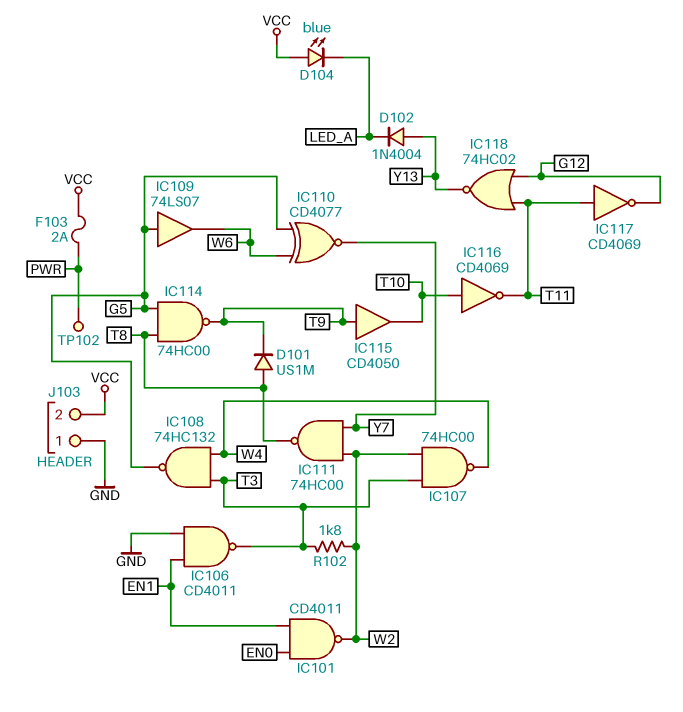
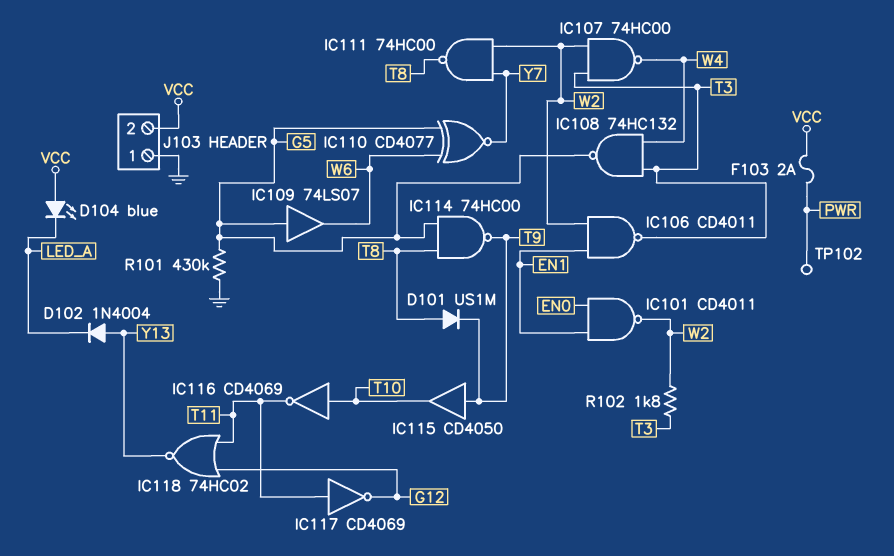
IC106: NAND CD4011 (in EN1, in GND, out T3) -> NAND CD4011 (in EN1, in W2, out T3)
R101: none -> 430k (G5, GND)

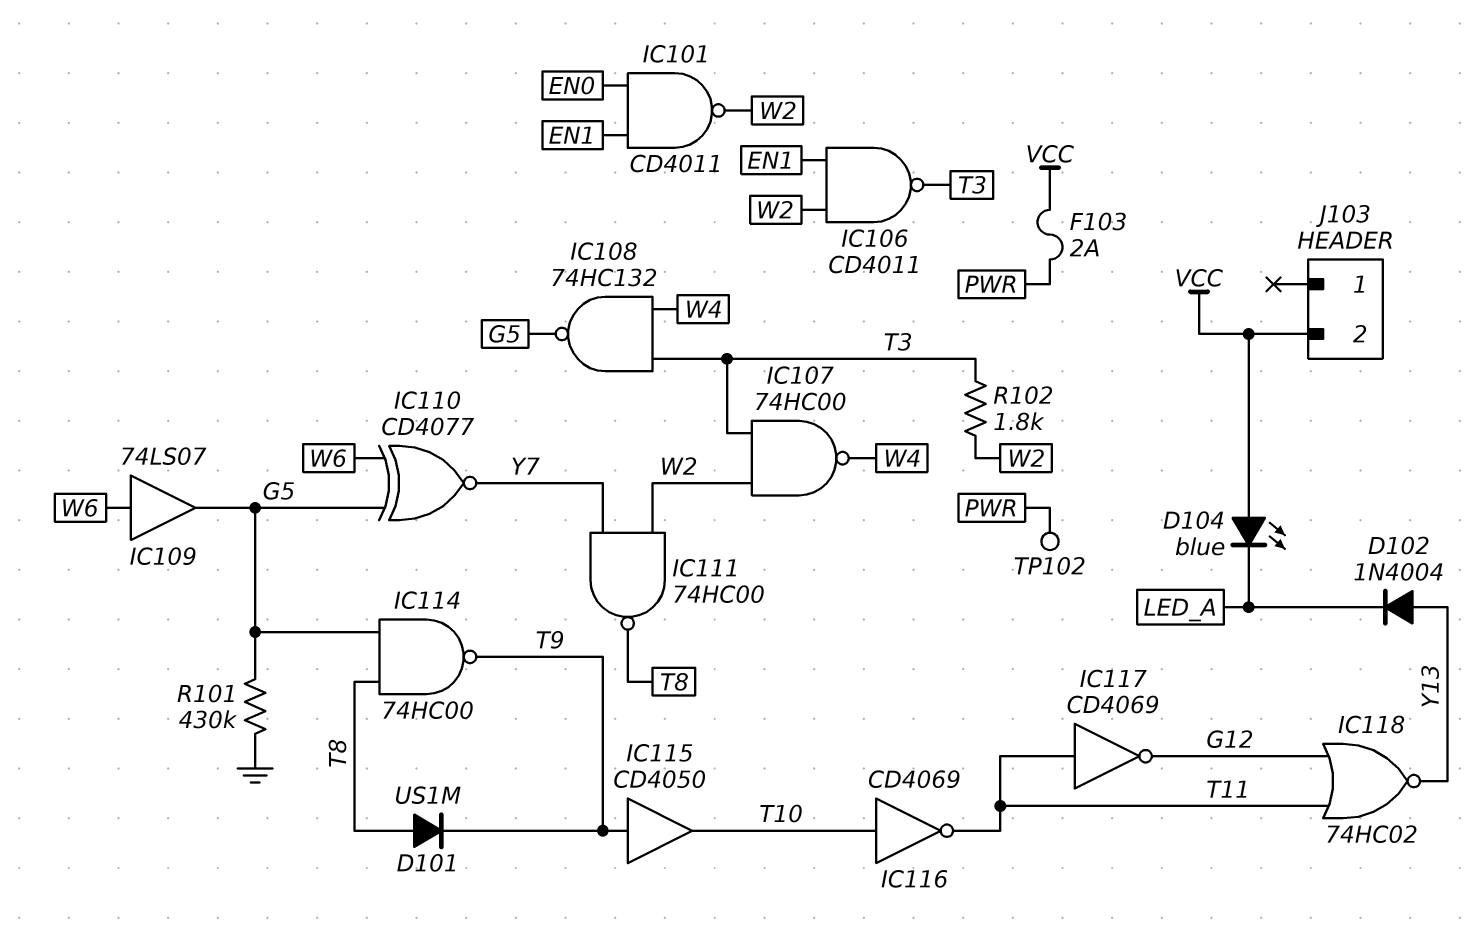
IC109: buffer 74LS07 (in G5, out W6) -> buffer 74LS07 (in W6, out G5)
J103 pin 1: GND -> none

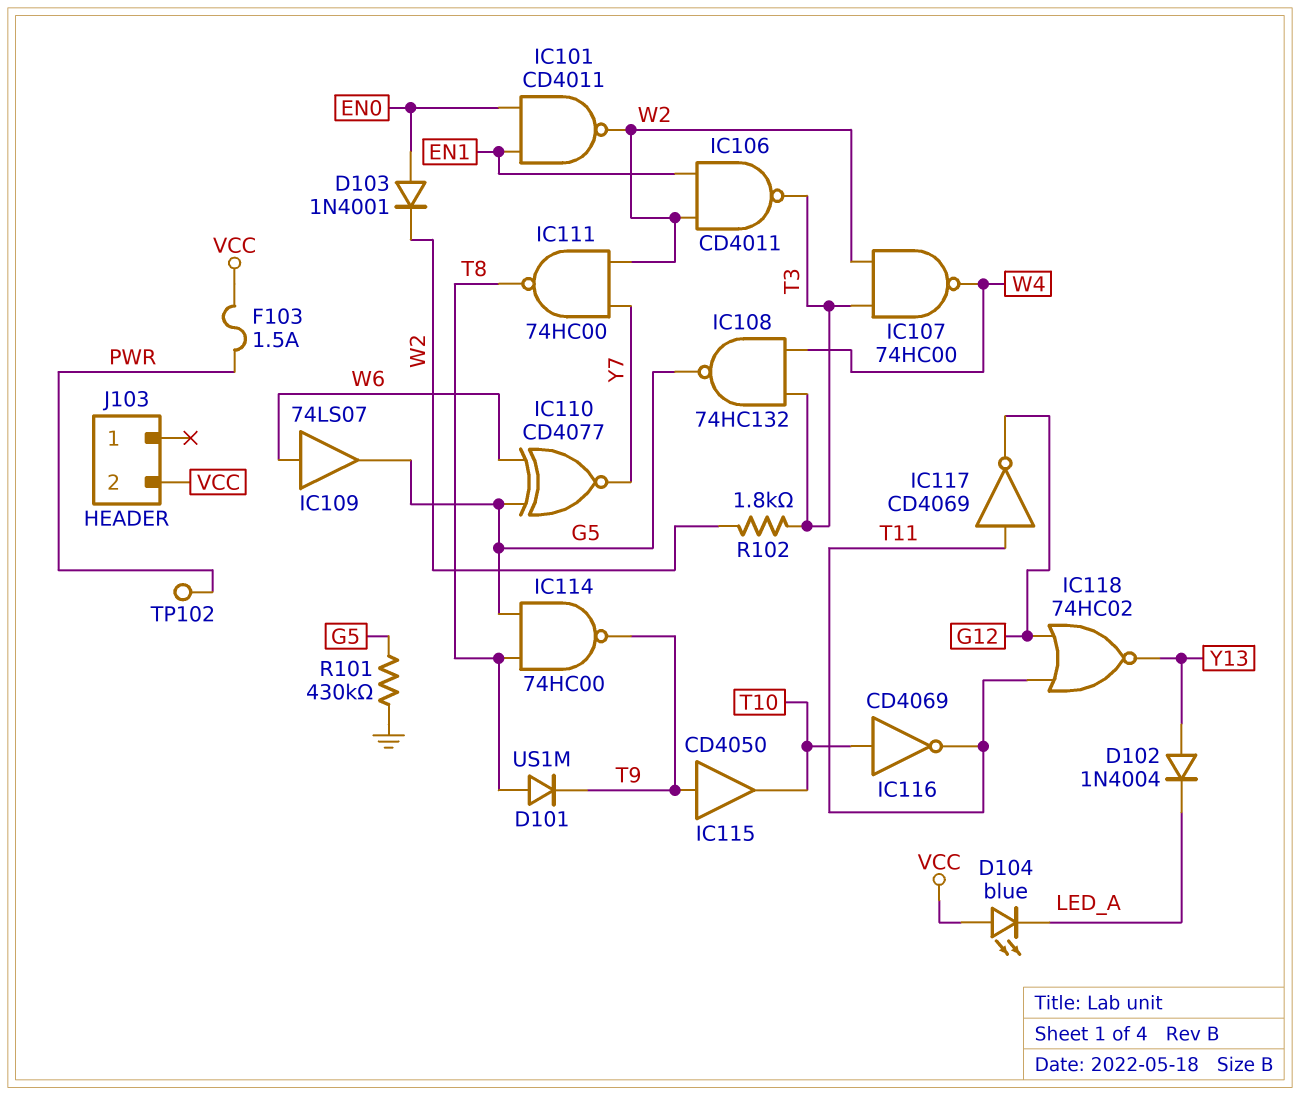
D103: none -> diode 1N4001 (A EN0, K W2)
F103: 2A (PWR, VCC) -> 1.5A (PWR, VCC)

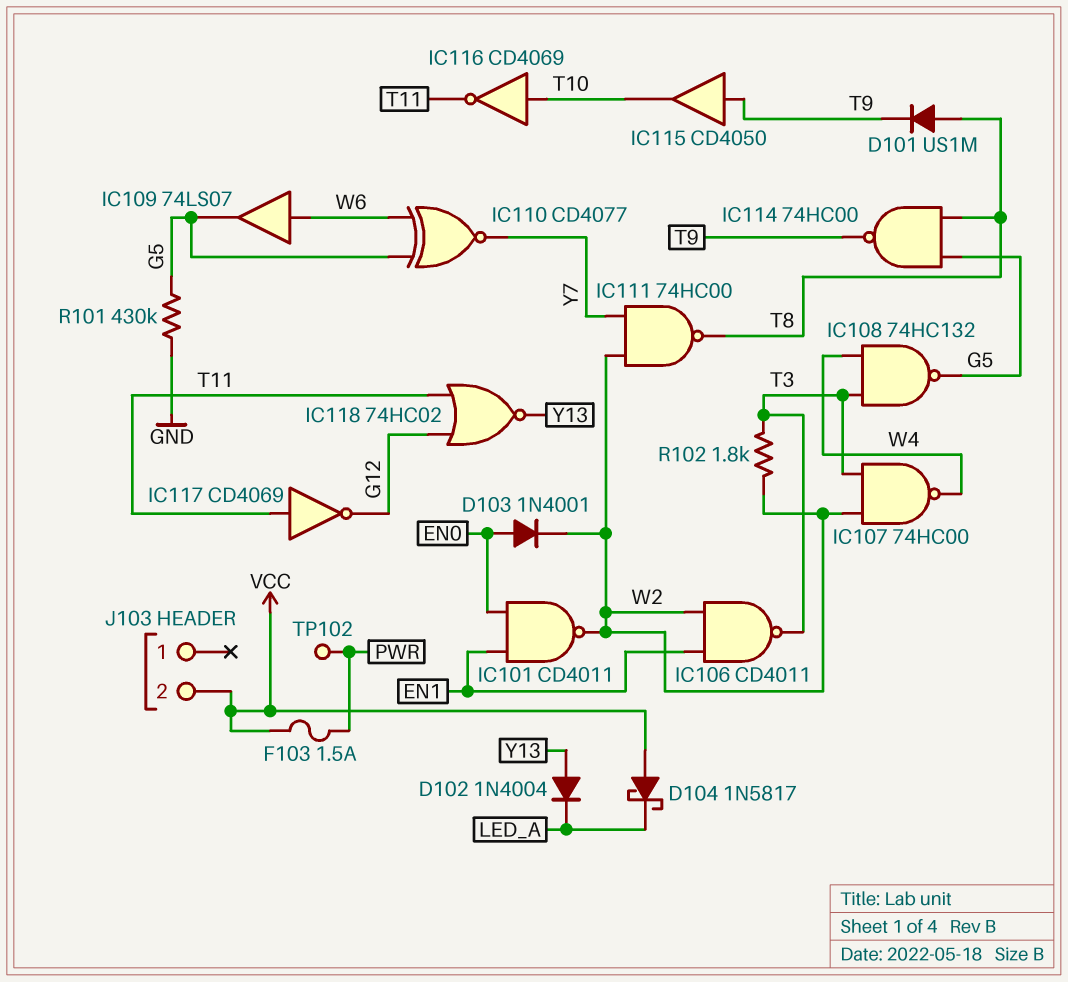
D104: LED blue (A VCC, K LED_A) -> schottky 1N5817 (A VCC, K LED_A)

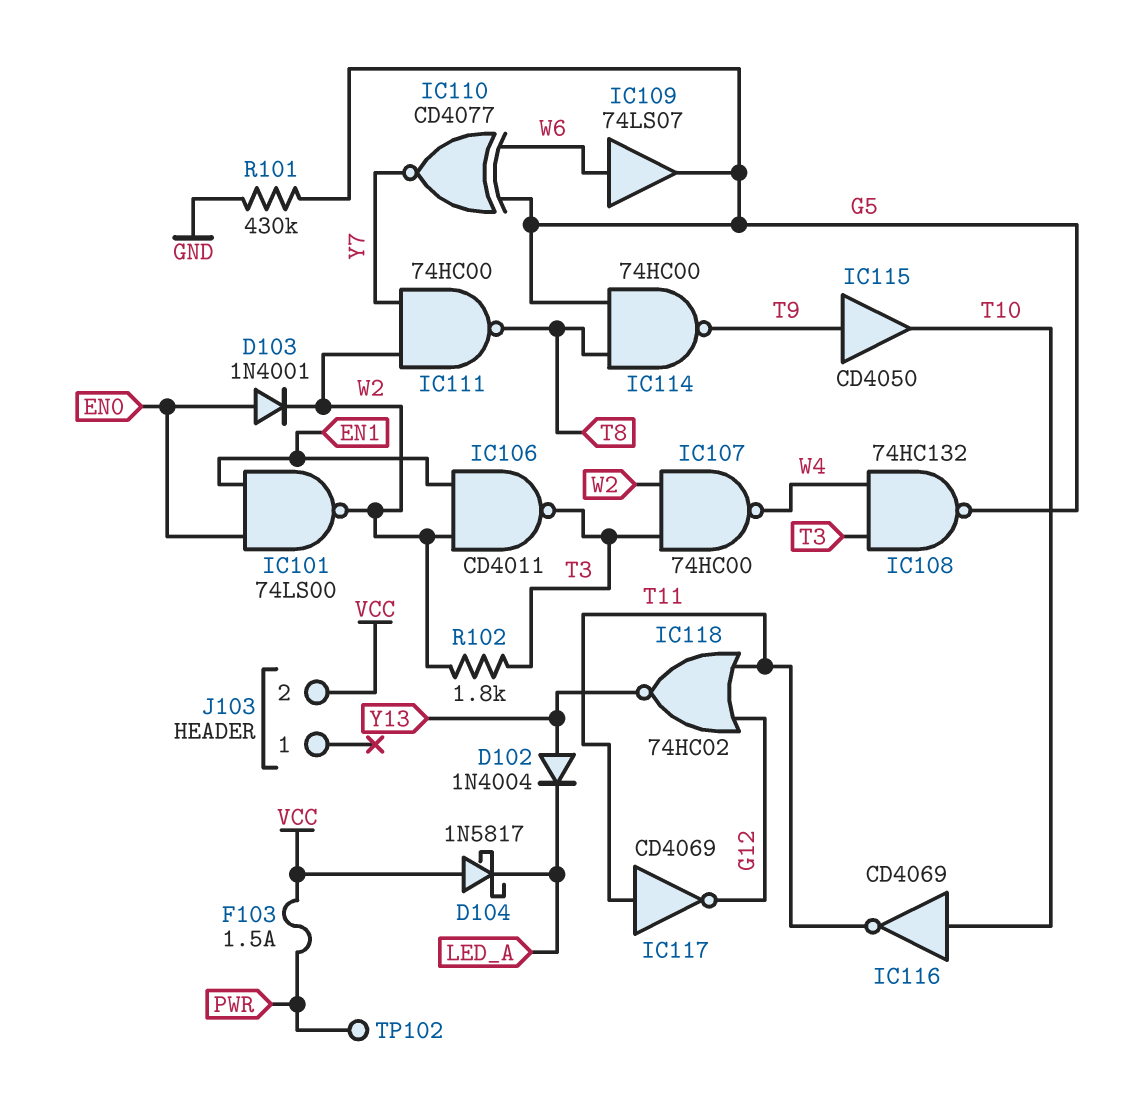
D101: diode US1M (A T8, K T9) -> none
IC101: NAND CD4011 (in EN0, in EN1, out W2) -> NAND 74LS00 (in EN0, in EN1, out W2)

